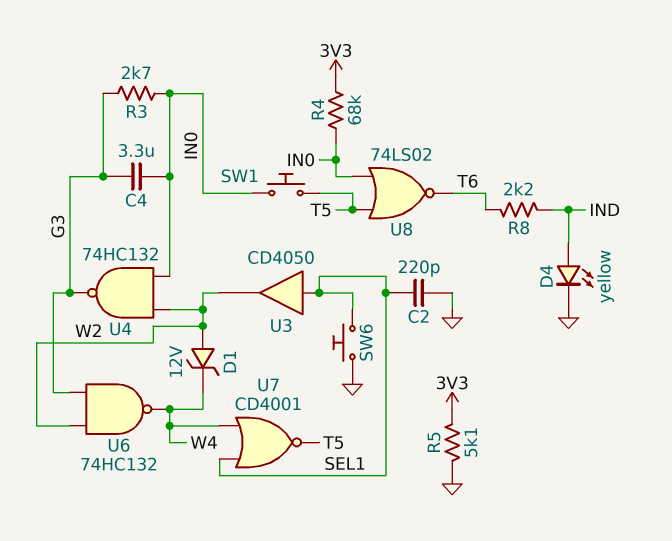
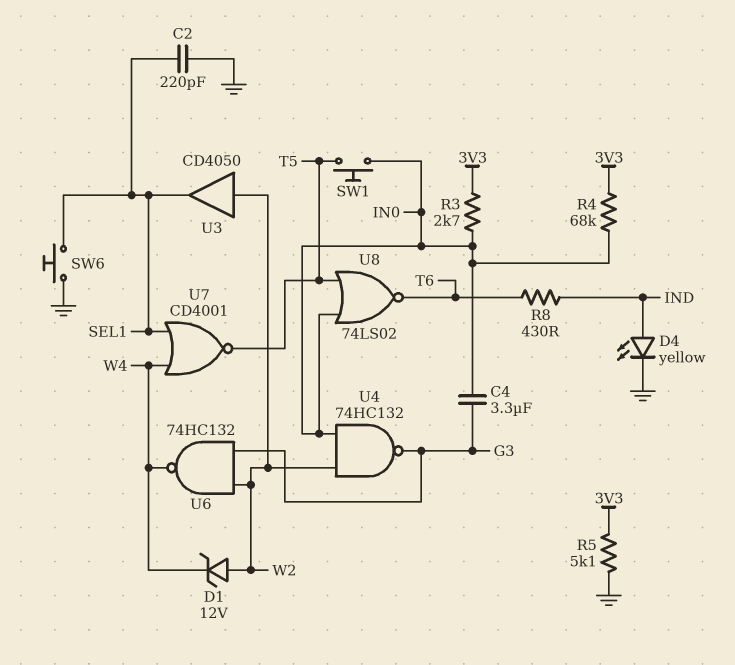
R3: 2.7k (G3, IN0) -> 2.7k (3V3, IN0)
R8: 2.2k (IND, T6) -> 430 (IND, T6)
U3: buffer CD4050 (in SEL1, out W2) -> buffer CD4050 (in W2, out SEL1)

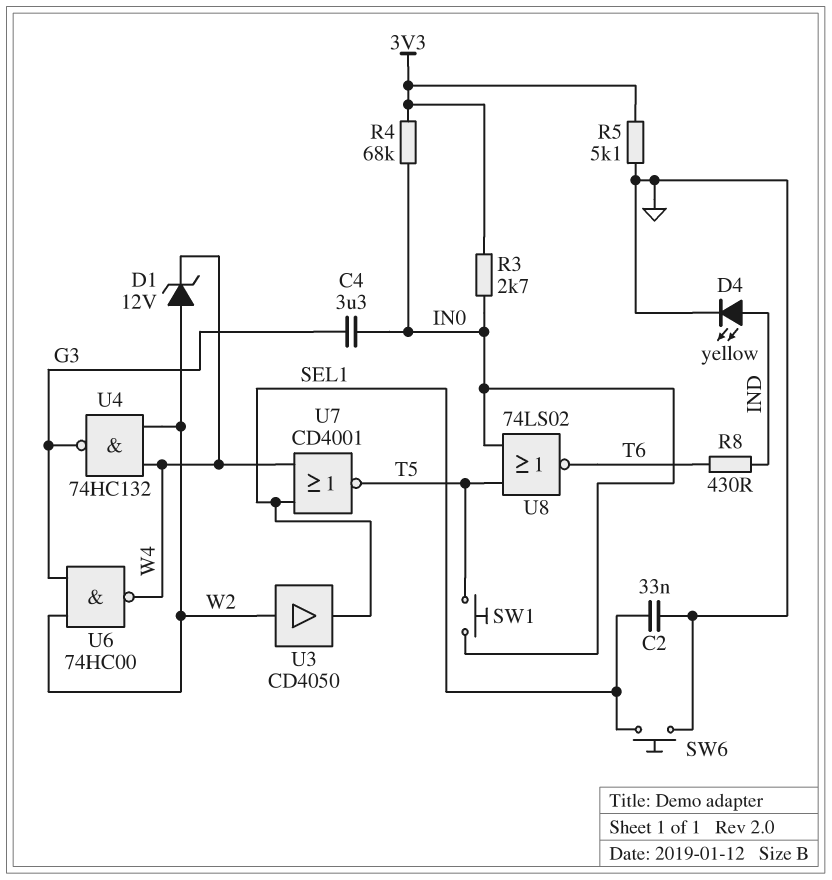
C2: 220pF (GND, SEL1) -> 33nF (GND, SEL1)
U4: NAND 74HC132 (in IN0, in W2, out G3) -> NAND 74HC132 (in W2, in W4, out G3)
U6: NAND 74HC132 (in G3, in W2, out W4) -> NAND 74HC00 (in G3, in W2, out W4)

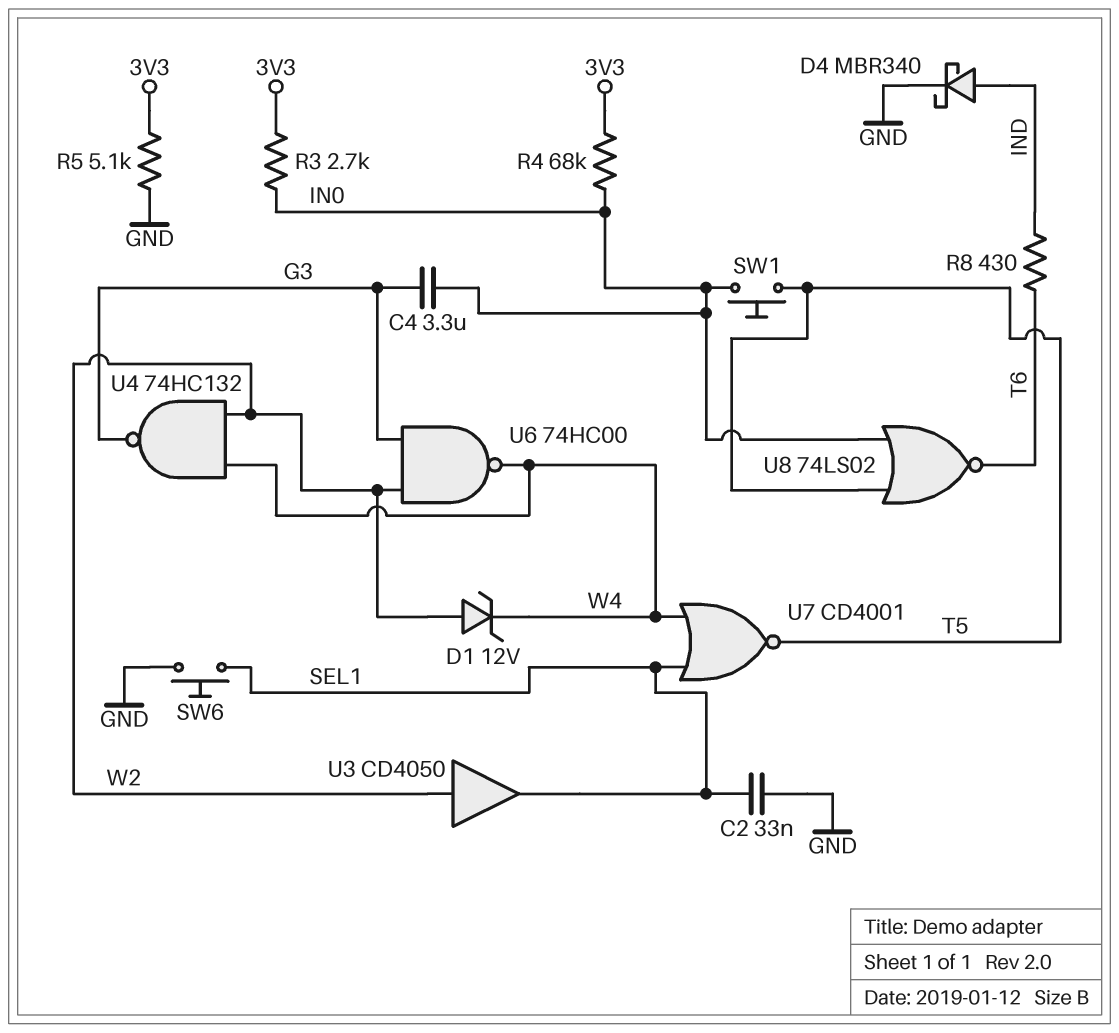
D4: LED yellow (A IND, K GND) -> schottky MBR340 (A IND, K GND)

